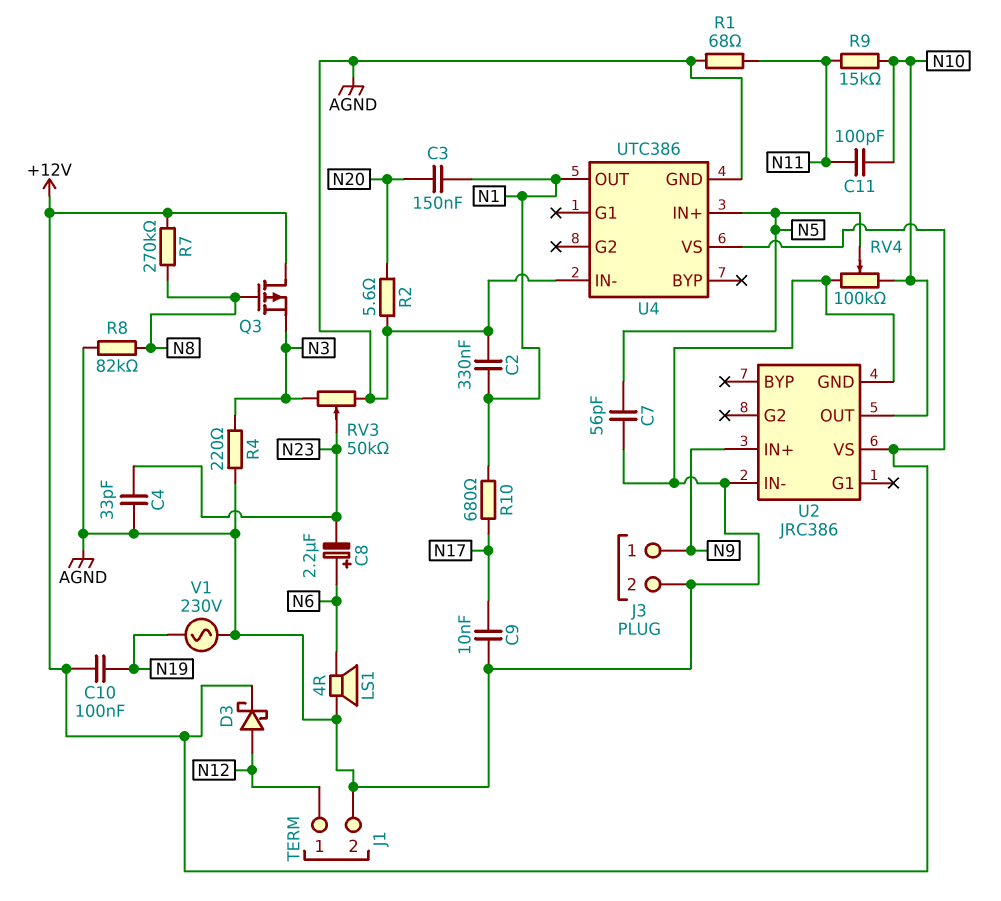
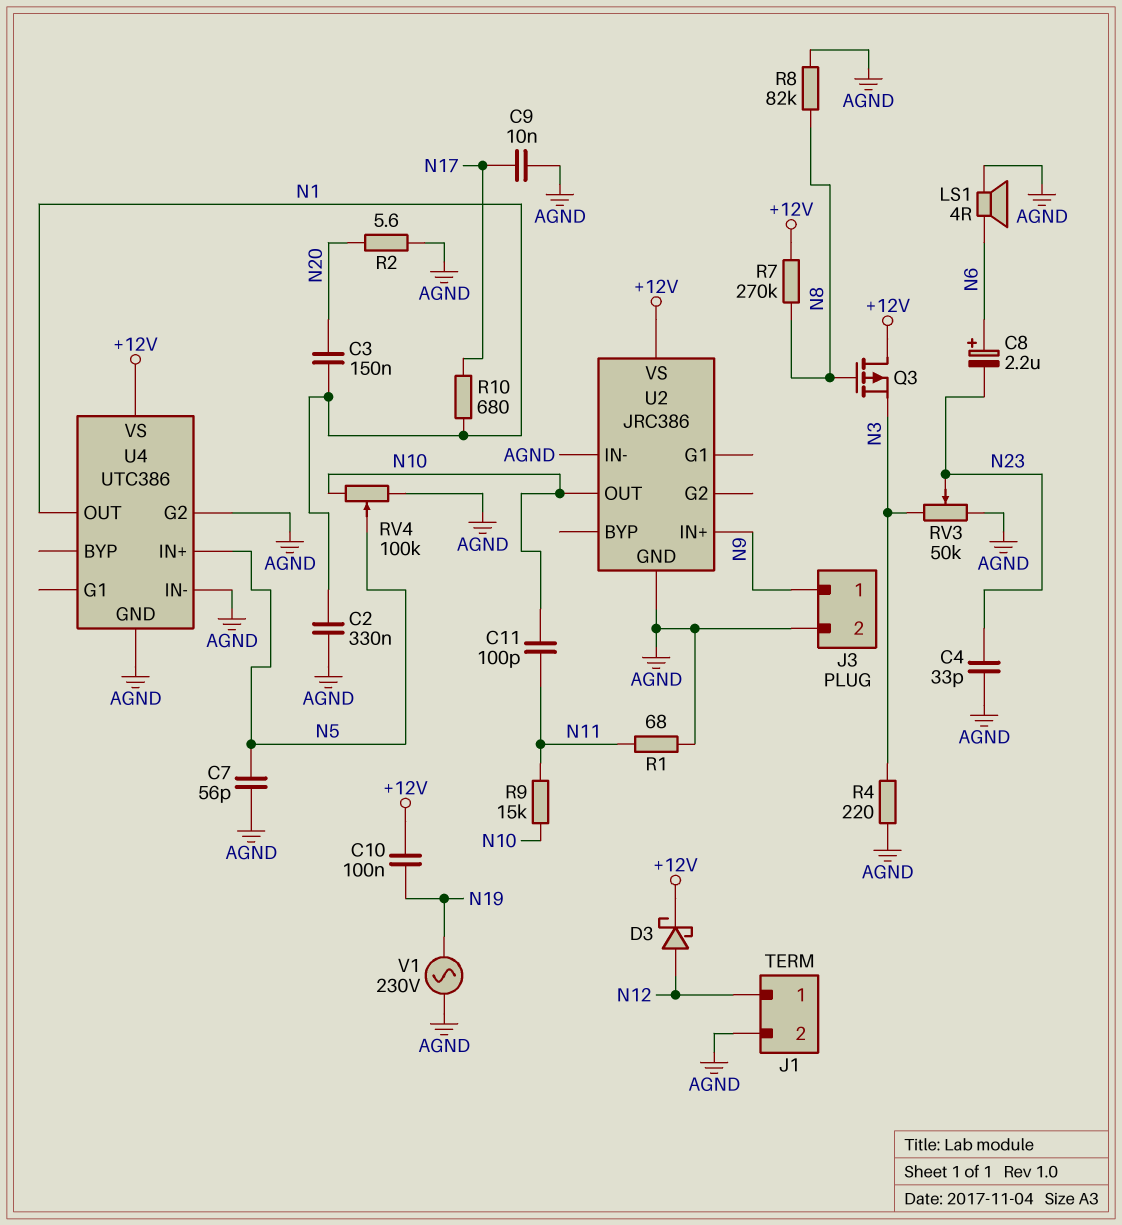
U4 pin G2: none -> AGND

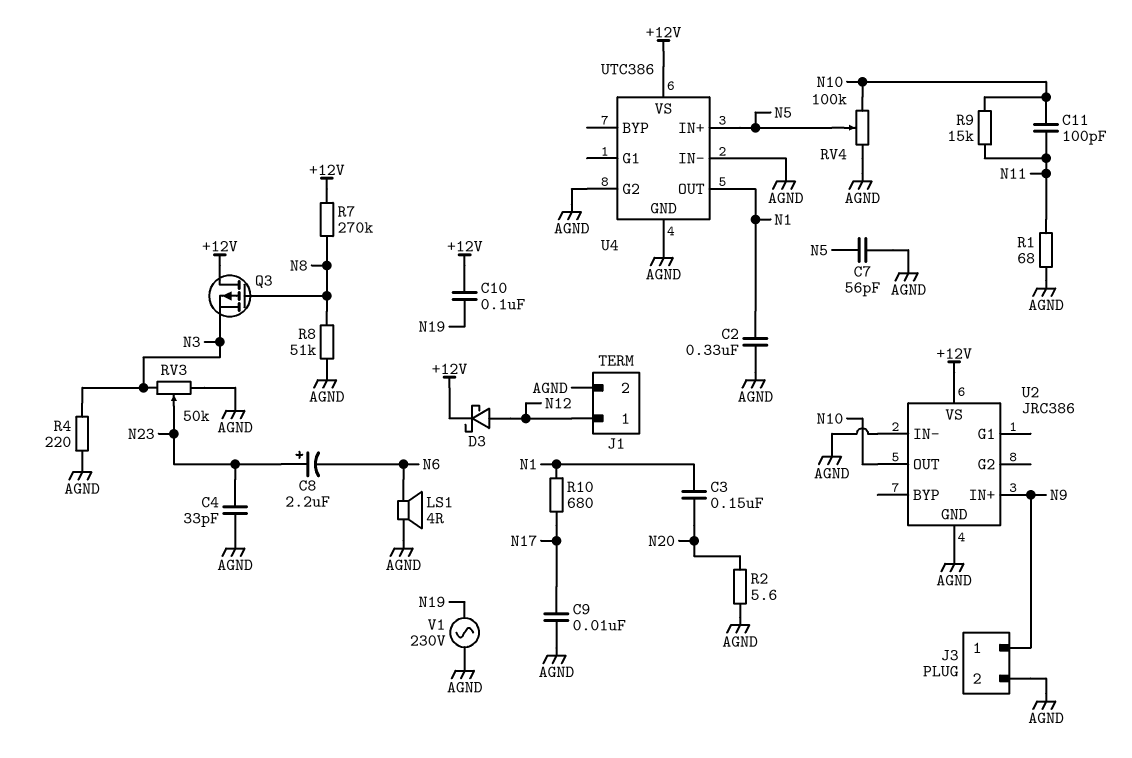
C8: 2.2uF (plus N6, minus N23) -> 2.2uF (plus N23, minus N6)
R8: 82k (AGND, N8) -> 51k (AGND, N8)

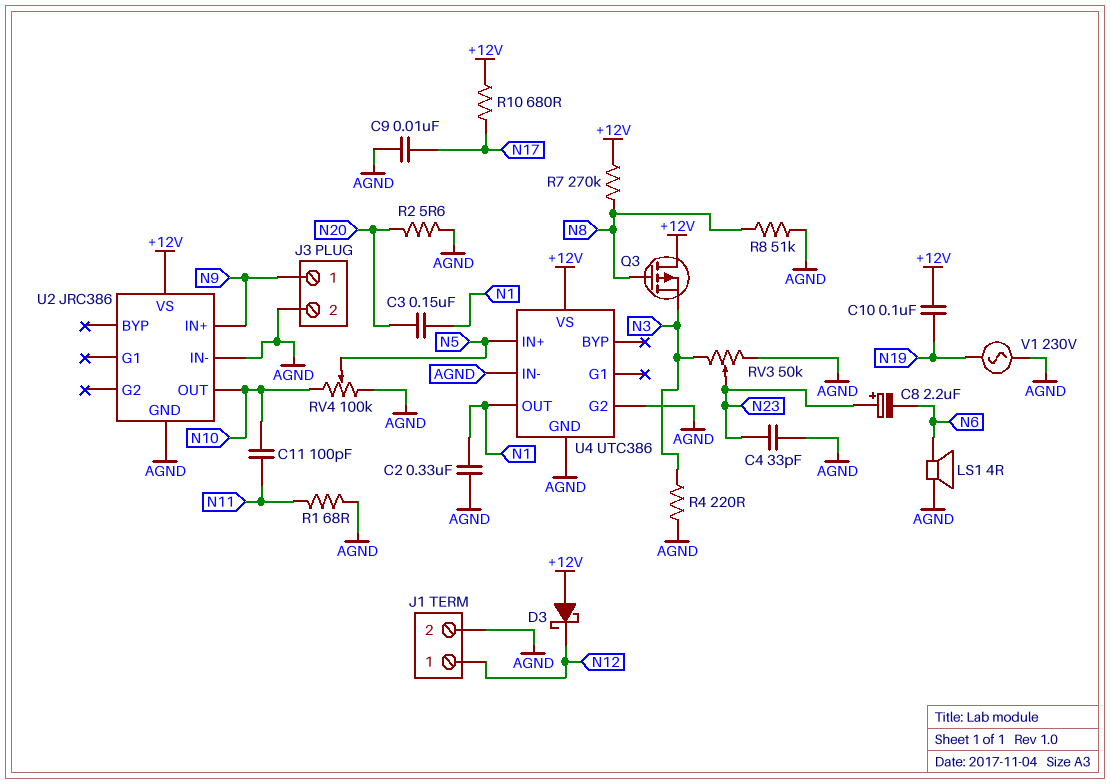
C7: 56pF (AGND, N5) -> none
D3: schottky (A N12, K +12V) -> schottky (A +12V, K N12)
R9: 15k (N10, N11) -> none
R10: 680 (N1, N17) -> 680 (+12V, N17)

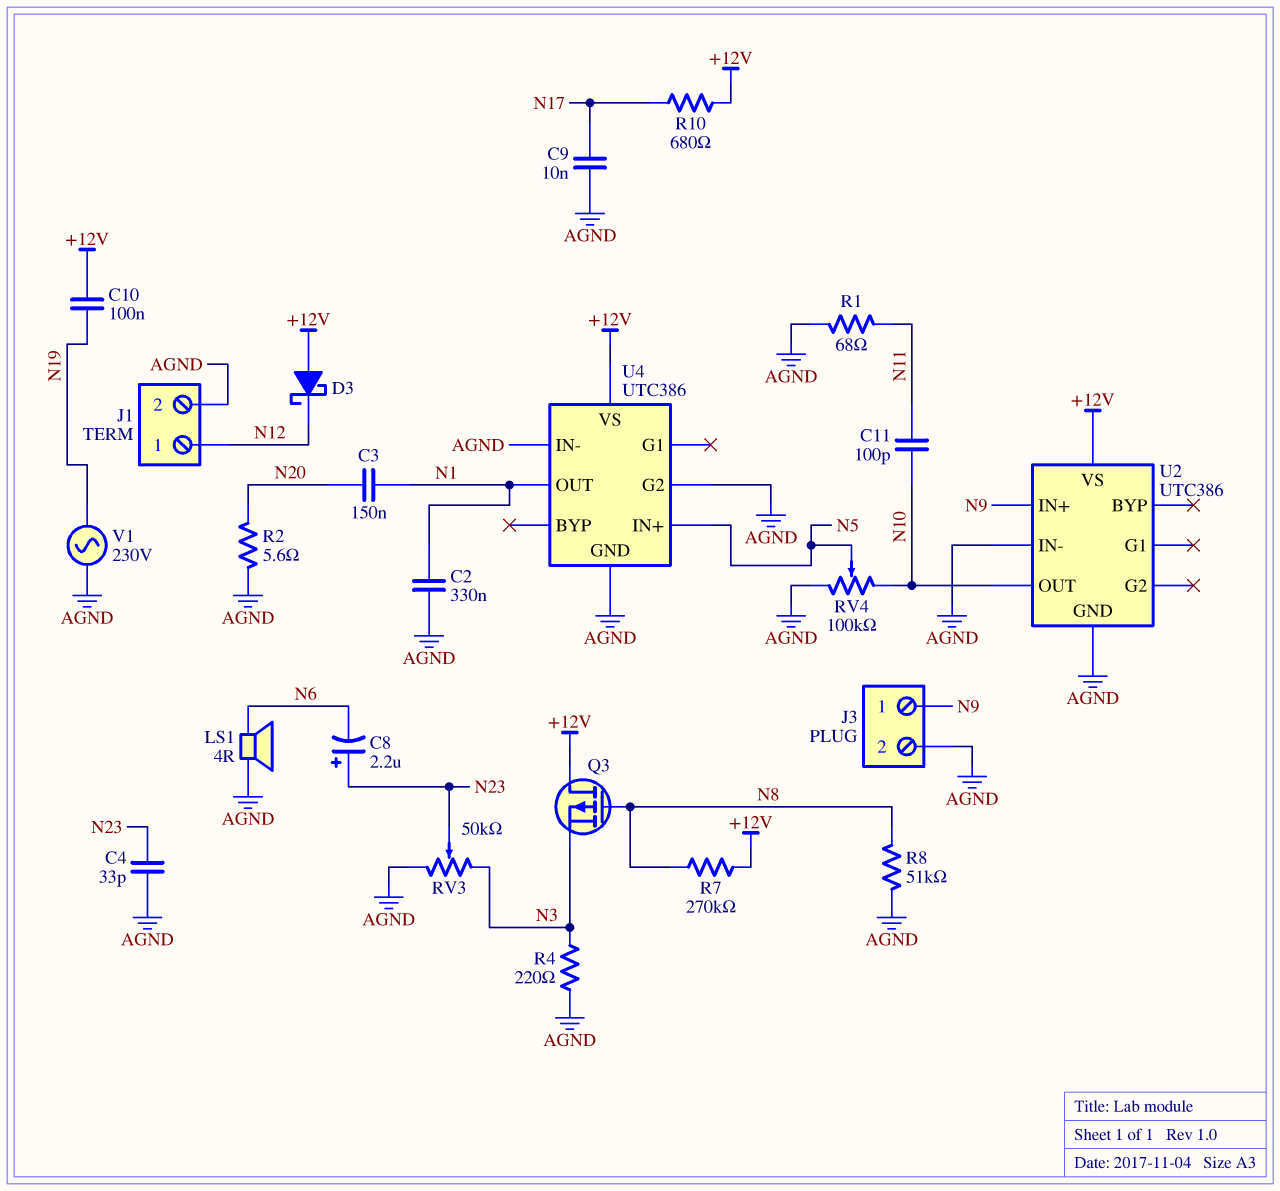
U2: JRC386 -> UTC386

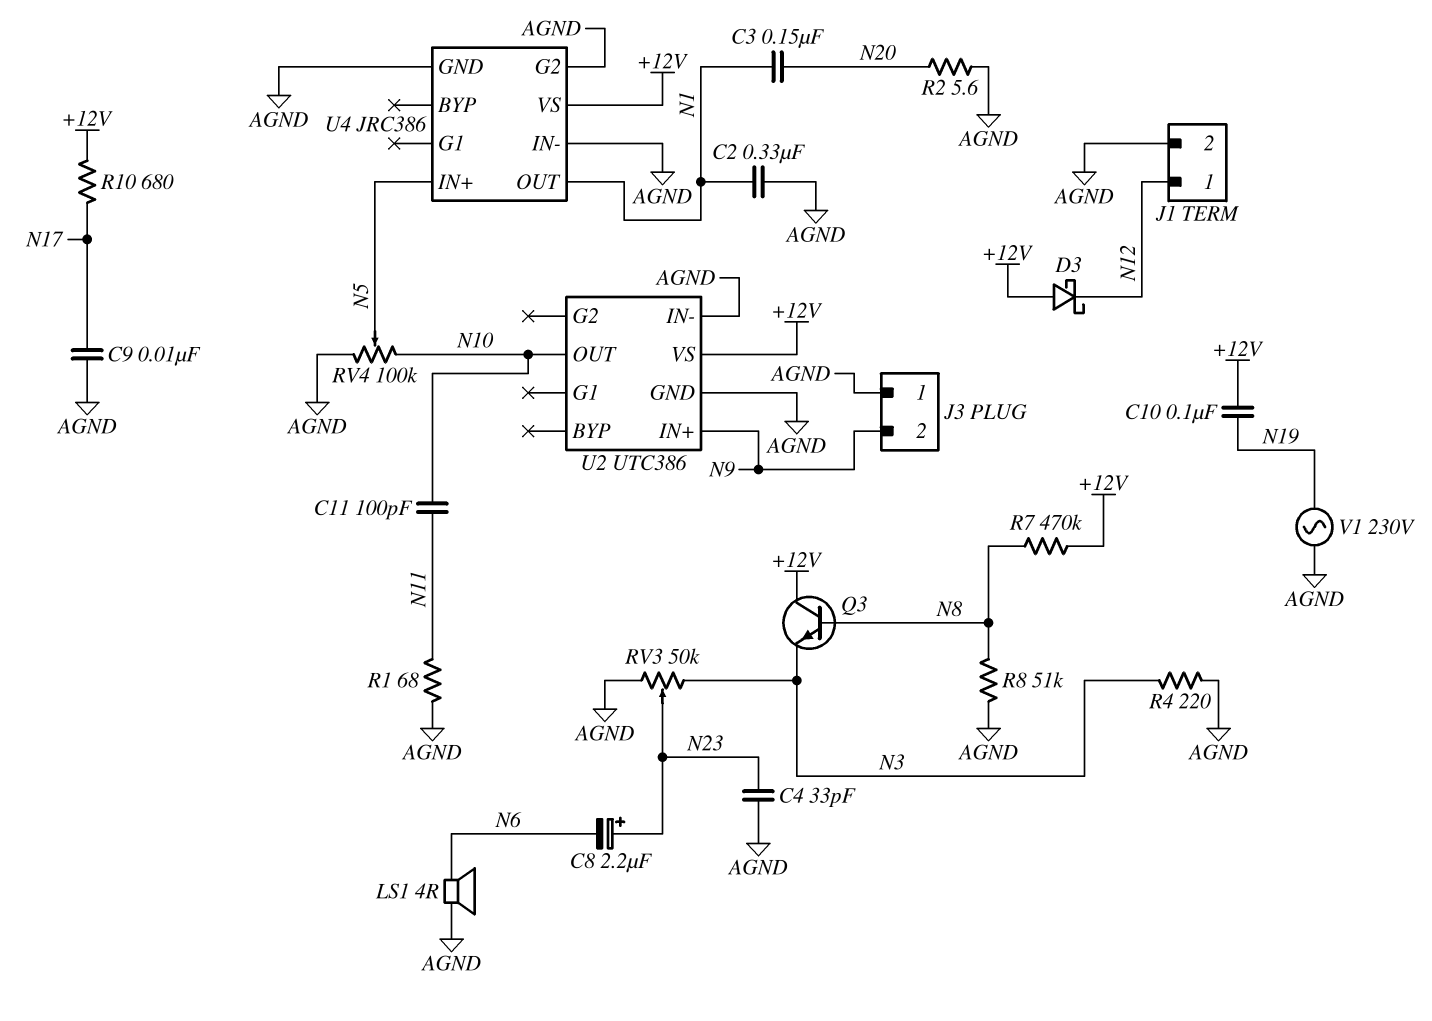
J3 pin 1: N9 -> AGND
J3 pin 2: AGND -> N9
Q3: PMOS (G N8, D +12V, S N3) -> NPN (B N8, C +12V, E N3)
R7: 270k (+12V, N8) -> 470k (+12V, N8)
U4: UTC386 -> JRC386

